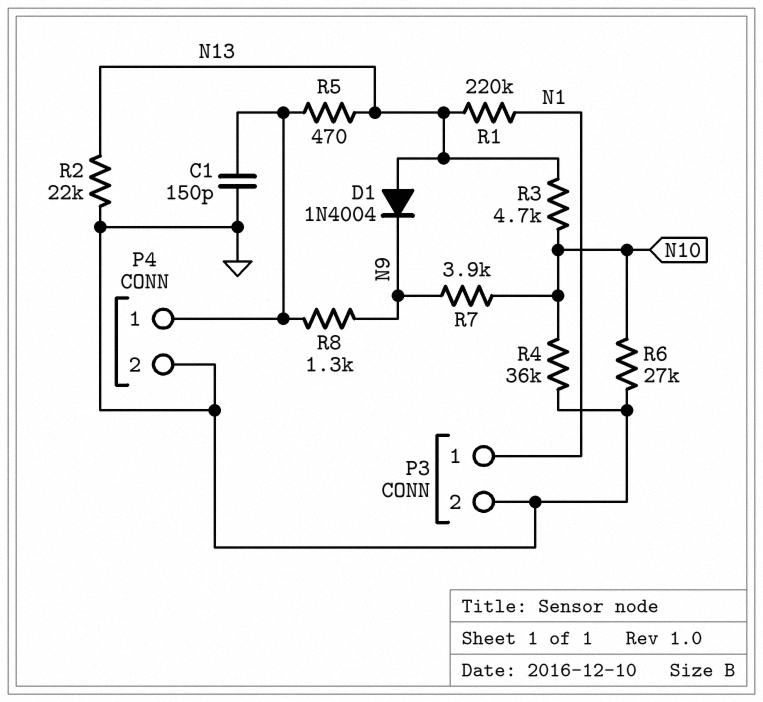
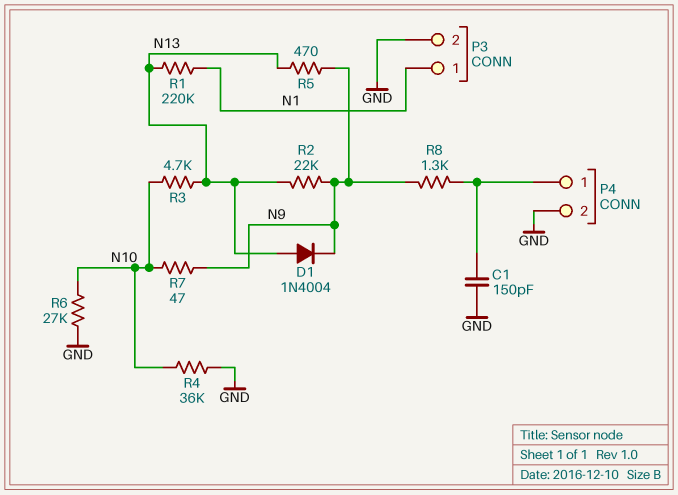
R2: 22k (GND, N13) -> 22k (N9, N13)
R5: 470 (N13, P4/1) -> 470 (N9, N13)
R7: 3.9k (N9, N10) -> 47 (N9, N10)

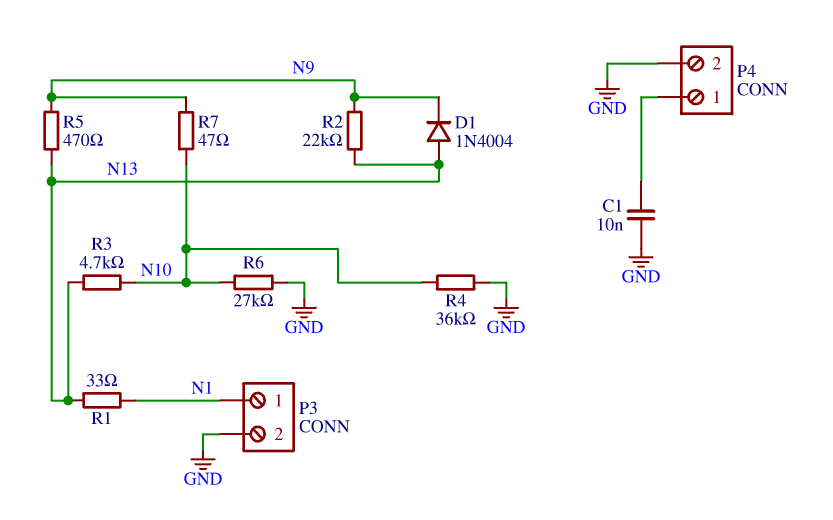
C1: 150pF (GND, P4/1) -> 10nF (GND, P4/1)
R1: 220k (N1, N13) -> 33 (N1, N13)
R8: 1.3k (N9, P4/1) -> none

